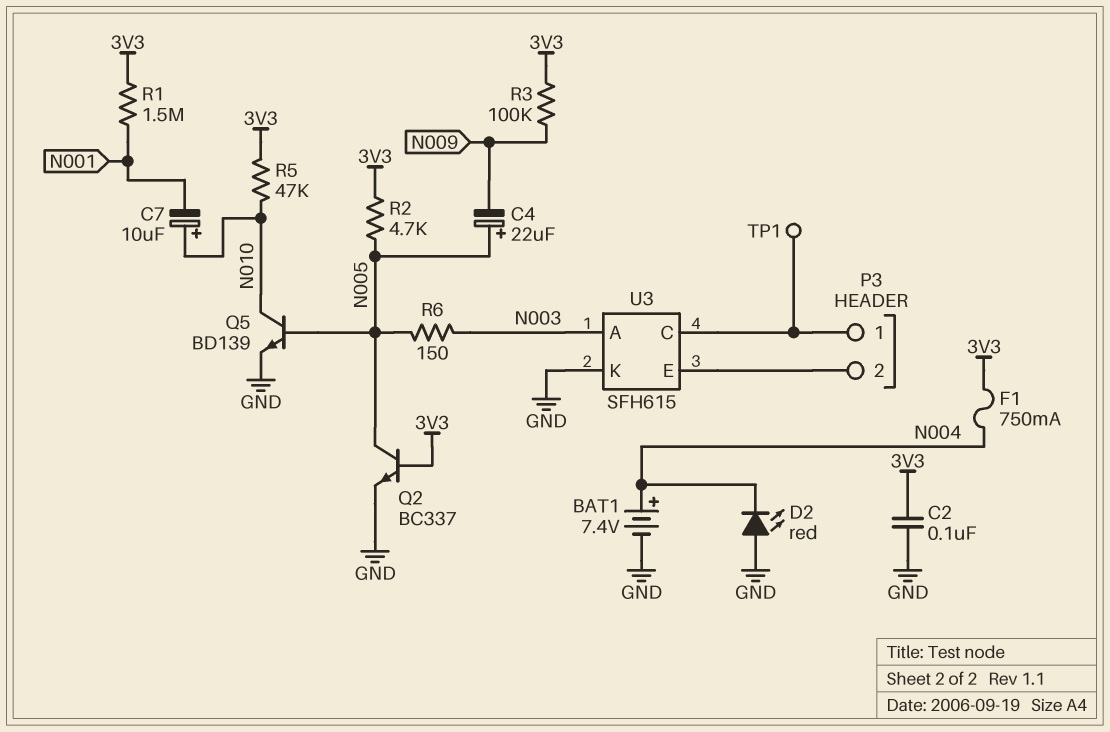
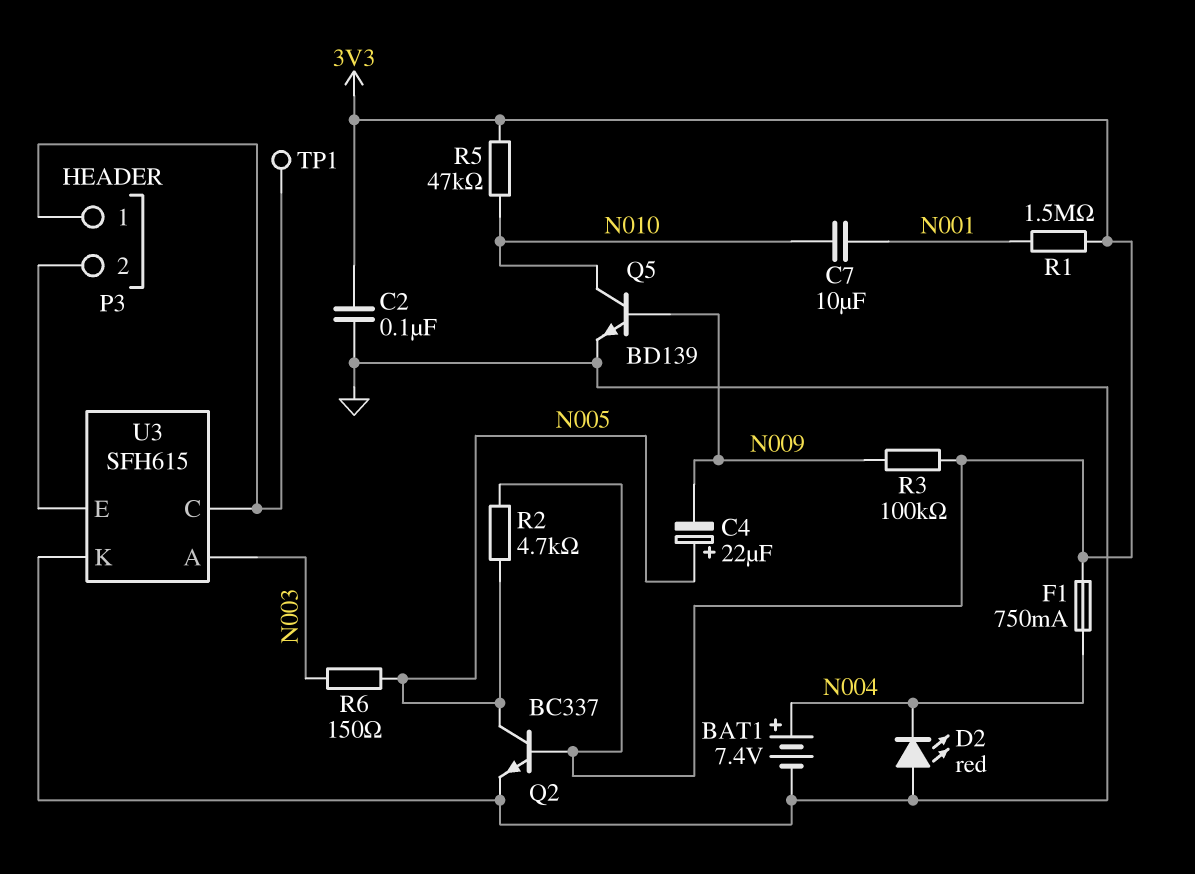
C7: 10uF (plus N010, minus N001) -> 10uF (N001, N010)
Q5: NPN BD139 (B N005, C N010, E GND) -> NPN BD139 (B N009, C N010, E GND)

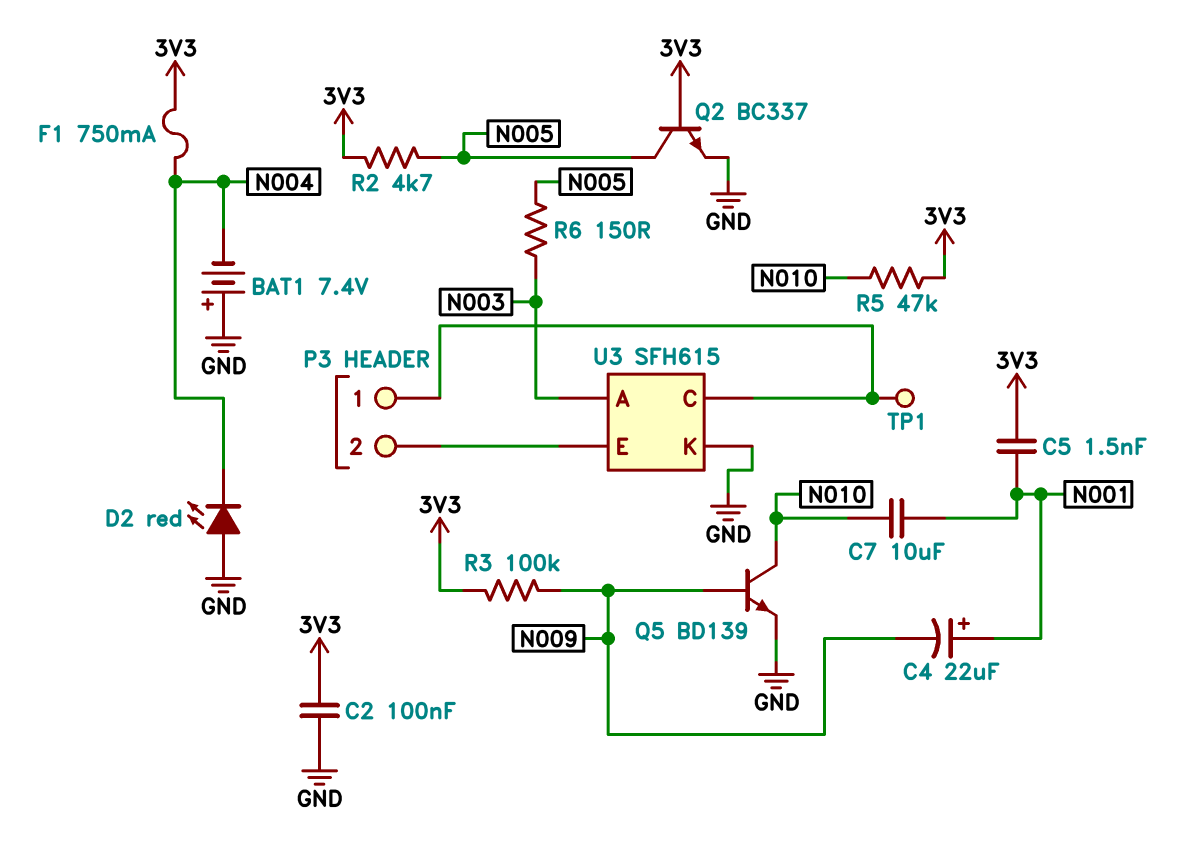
BAT1: 7.4V (plus N004, minus GND) -> 7.4V (plus GND, minus N004)
C4: 22uF (plus N005, minus N009) -> 22uF (plus N001, minus N009)
C5: none -> 1.5nF (3V3, N001)
R1: 1.5M (3V3, N001) -> none

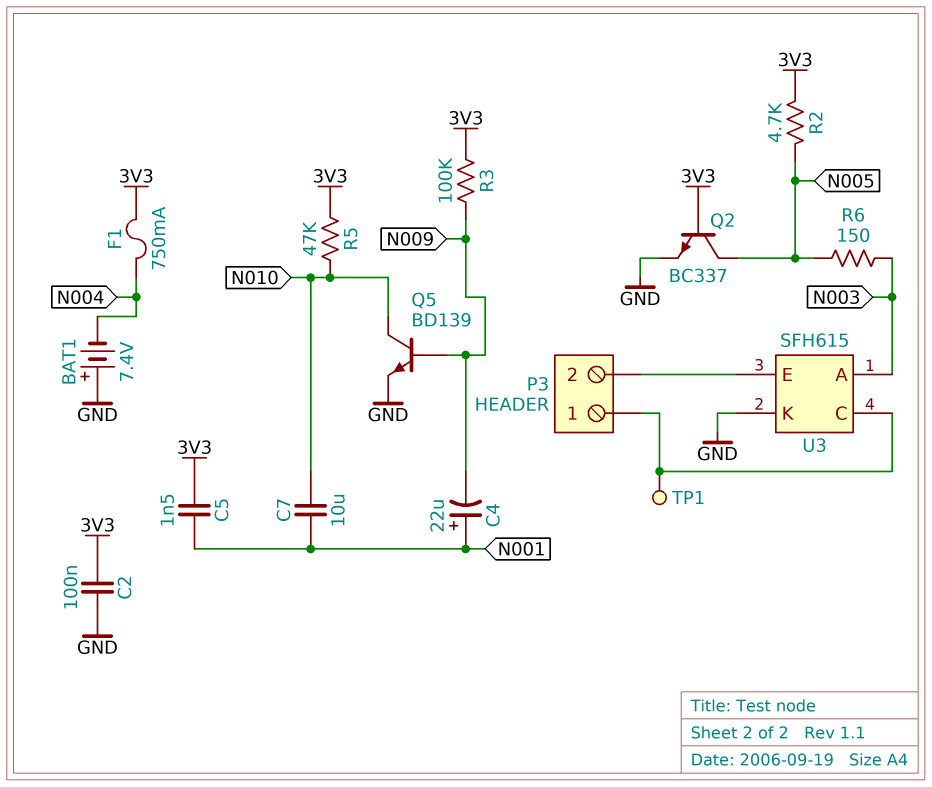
D2: LED red (A GND, K N004) -> none

